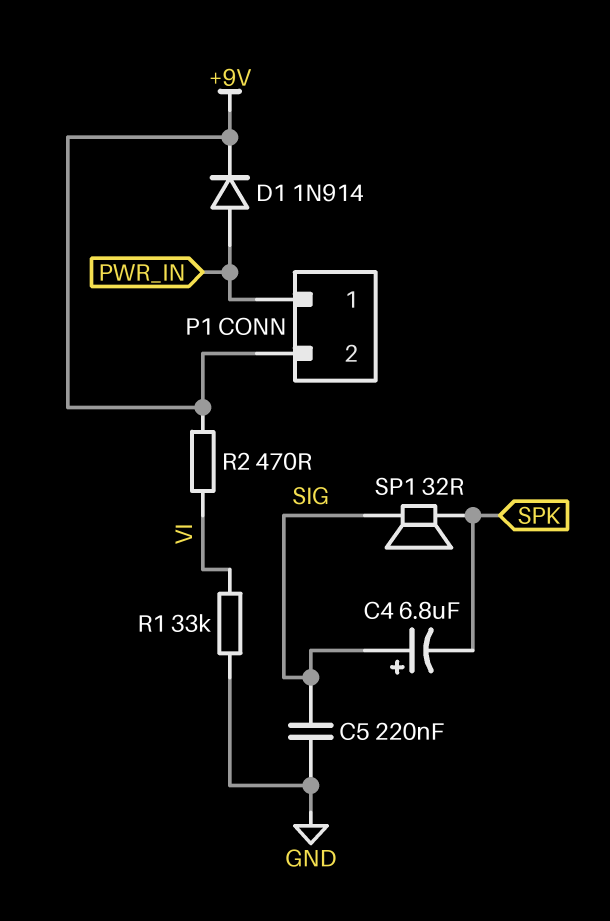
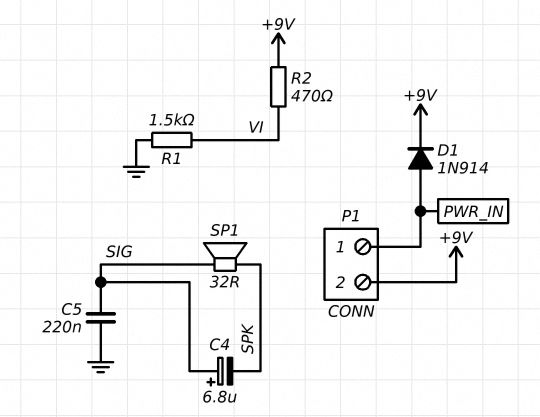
R1: 33k (GND, VI) -> 1.5k (GND, VI)

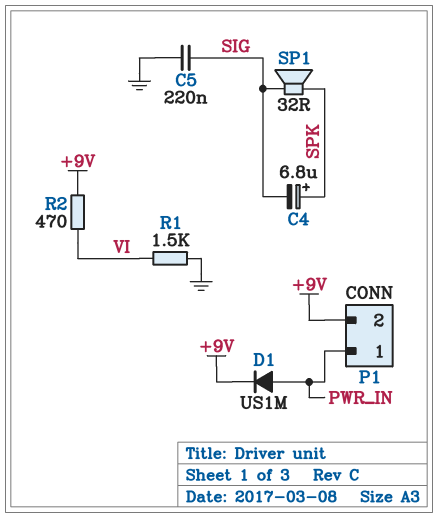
C4: 6.8uF (plus SIG, minus SPK) -> 6.8uF (plus SPK, minus SIG)
D1: diode 1N914 (A PWR_IN, K +9V) -> diode US1M (A PWR_IN, K +9V)

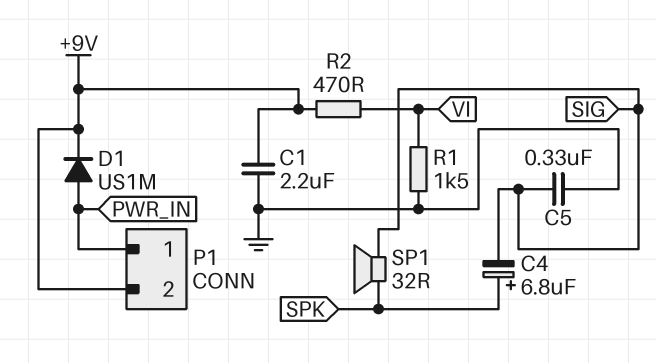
C1: none -> 2.2uF (+9V, GND)
C5: 220nF (GND, SIG) -> 330nF (GND, SIG)

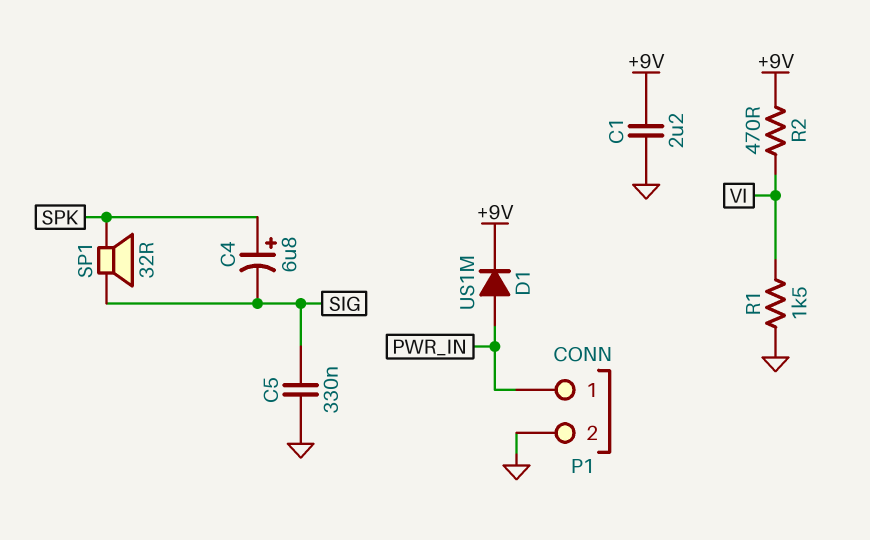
P1 pin 2: +9V -> GND

